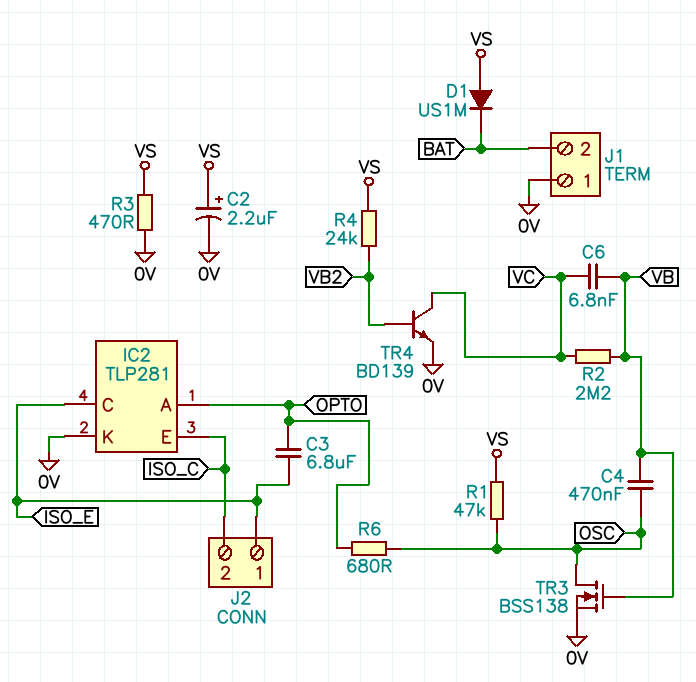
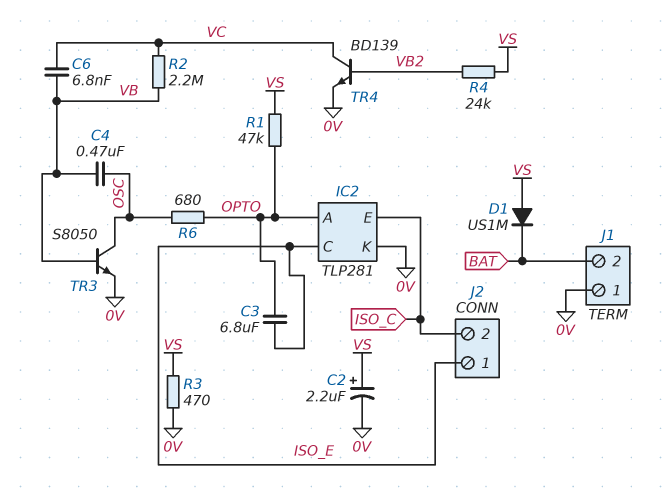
R1: 47k (OSC, VS) -> 47k (OPTO, VS)
TR3: NMOS BSS138 (G VB, D OSC, S 0V) -> NPN S8050 (B VB, C OSC, E 0V)

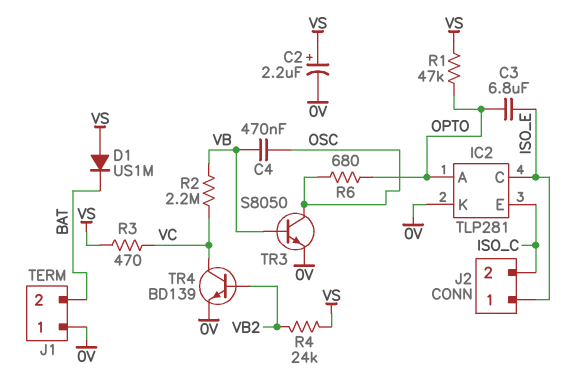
C6: 6.8nF (VB, VC) -> none
R3: 470 (0V, VS) -> 470 (VC, VS)

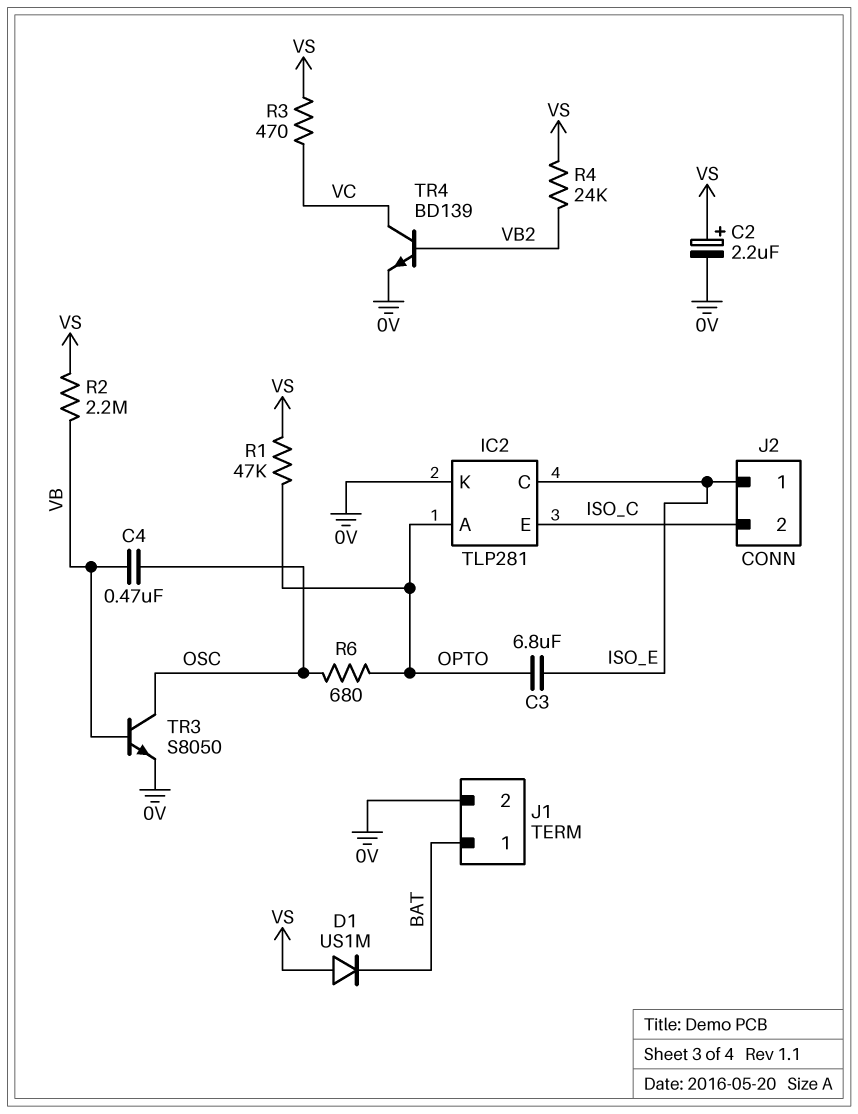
J1 pin 1: 0V -> BAT
J1 pin 2: BAT -> 0V
R2: 2.2M (VB, VC) -> 2.2M (VB, VS)

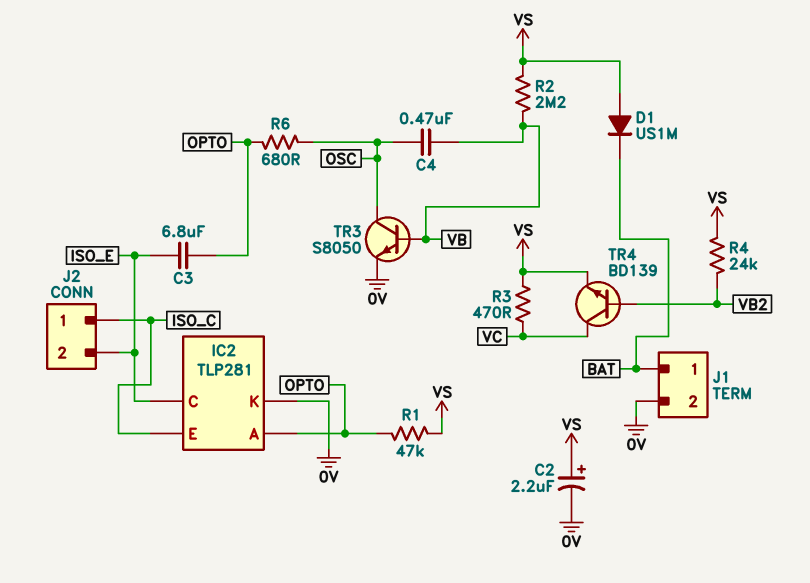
J2 pin 1: ISO_E -> ISO_C
J2 pin 2: ISO_C -> ISO_E
TR4: NPN BD139 (B VB2, C VC, E 0V) -> NPN BD139 (B VB2, C VC, E VS)

